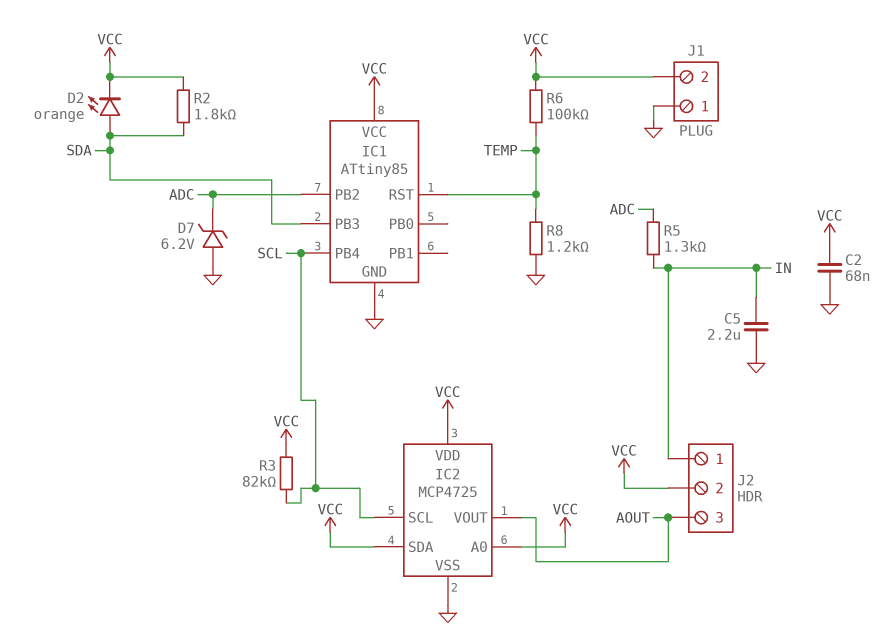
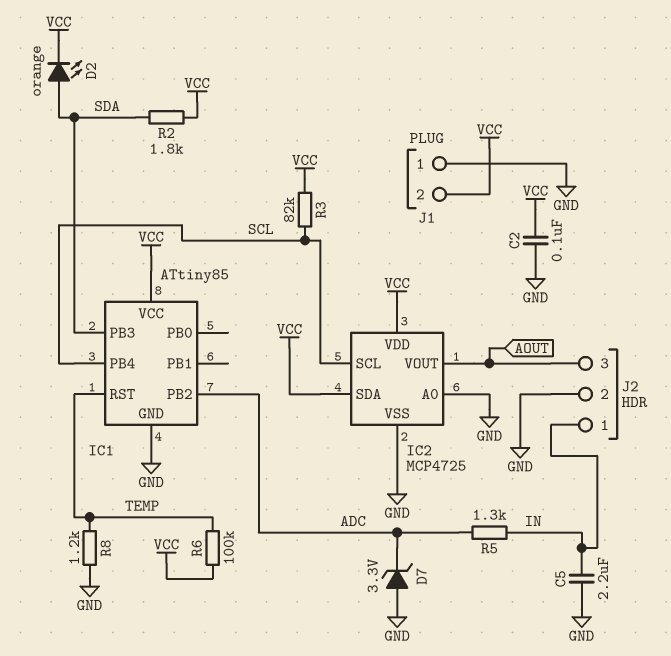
C2: 68nF (GND, VCC) -> 100nF (GND, VCC)
D7: zener 6.2V (A GND, K ADC) -> zener 3.3V (A GND, K ADC)
IC2 pin A0: VCC -> GND
J2 pin 2: VCC -> GND

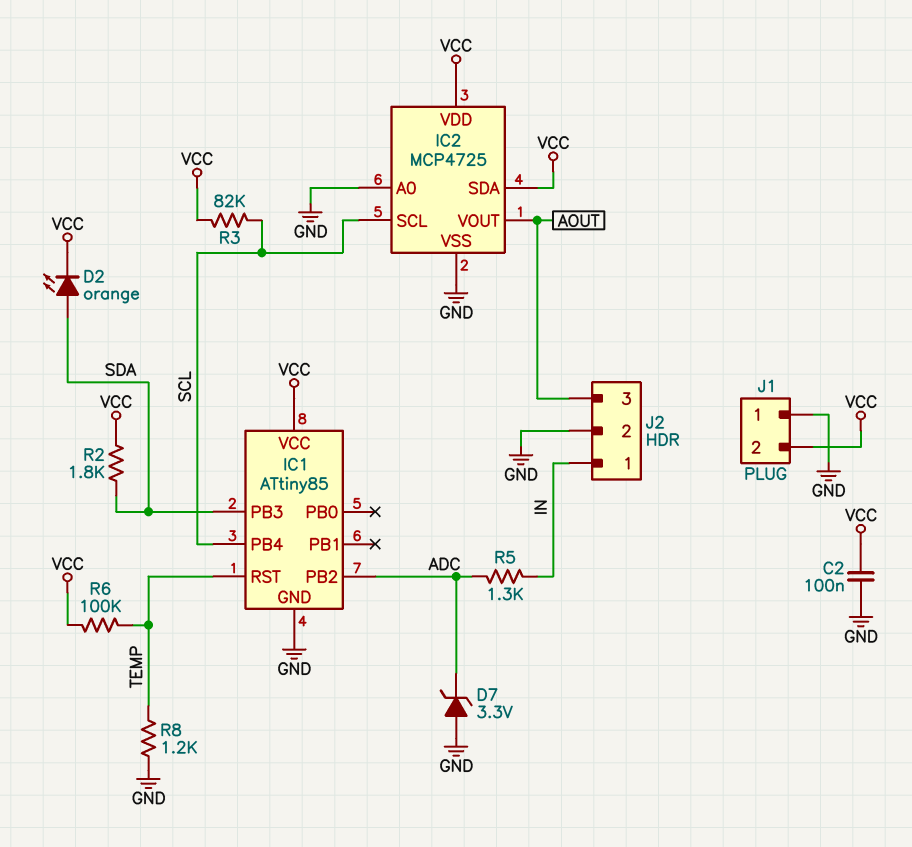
C5: 2.2uF (GND, IN) -> none

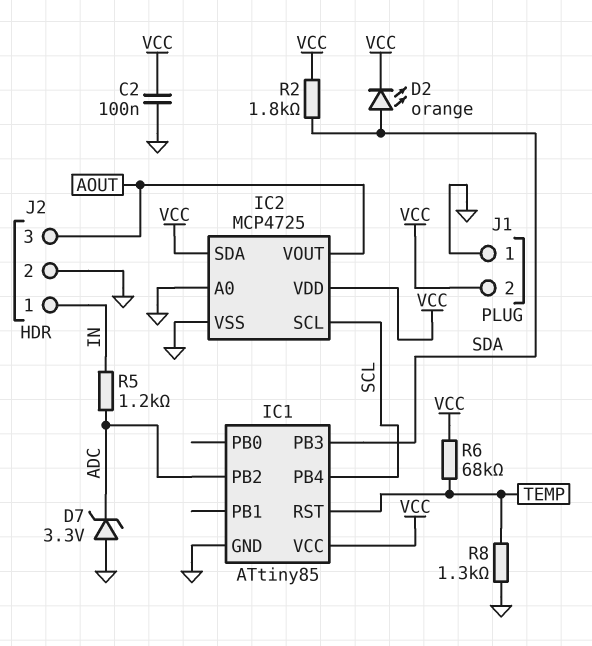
R3: 82k (SCL, VCC) -> none
R5: 1.3k (ADC, IN) -> 1.2k (ADC, IN)
R6: 100k (TEMP, VCC) -> 68k (TEMP, VCC)
R8: 1.2k (GND, TEMP) -> 1.3k (GND, TEMP)

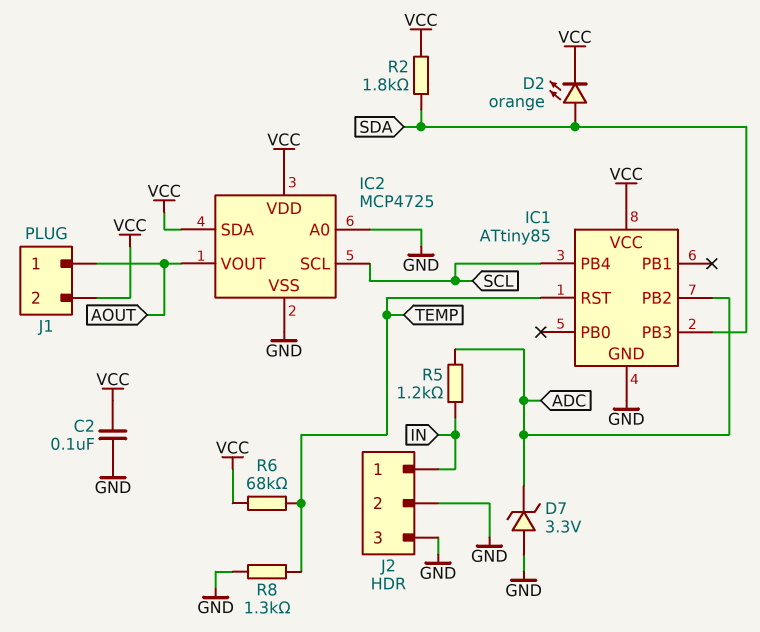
J1 pin 1: GND -> AOUT
J2 pin 3: AOUT -> GND

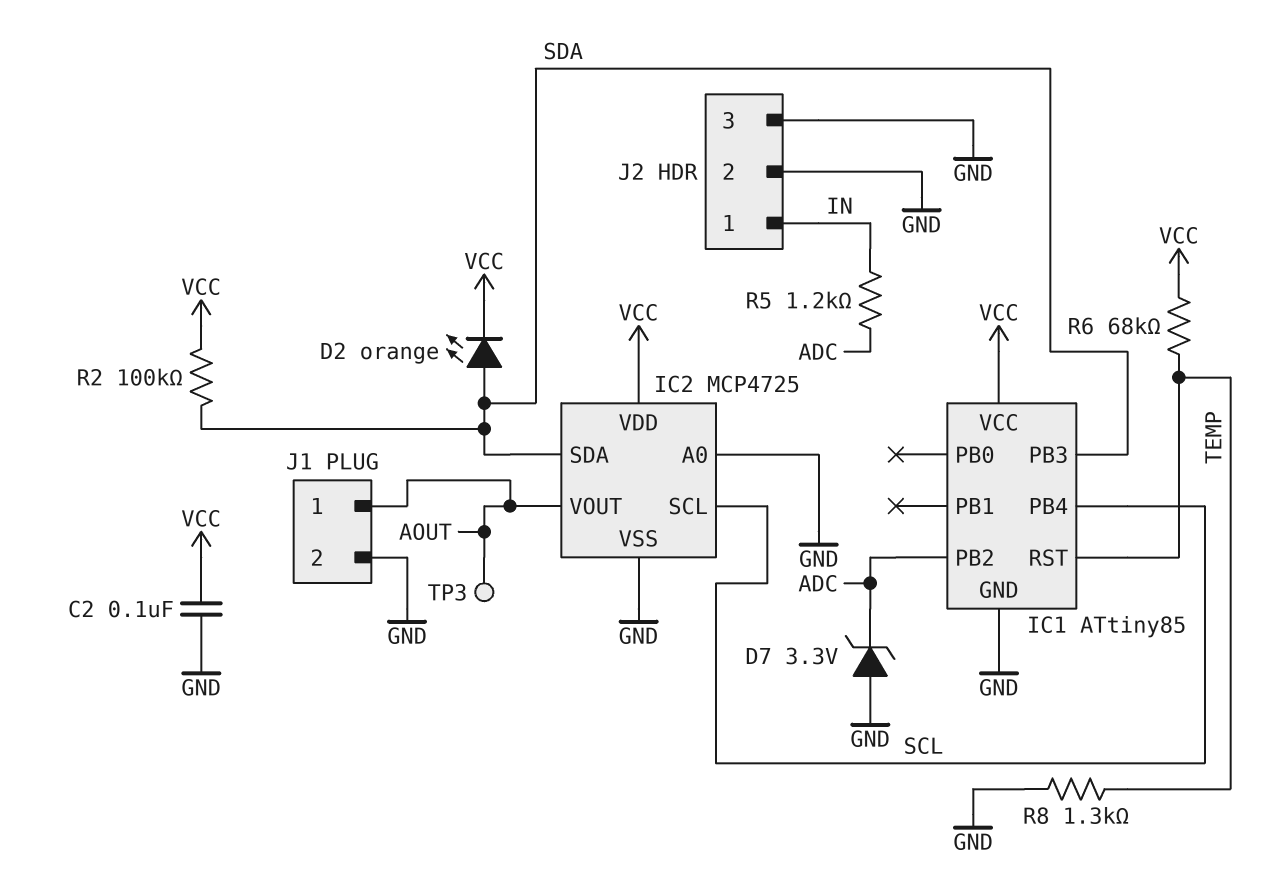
IC2 pin SDA: VCC -> SDA
J1 pin 2: VCC -> GND
R2: 1.8k (SDA, VCC) -> 100k (SDA, VCC)
TP3: none -> test point (AOUT)

